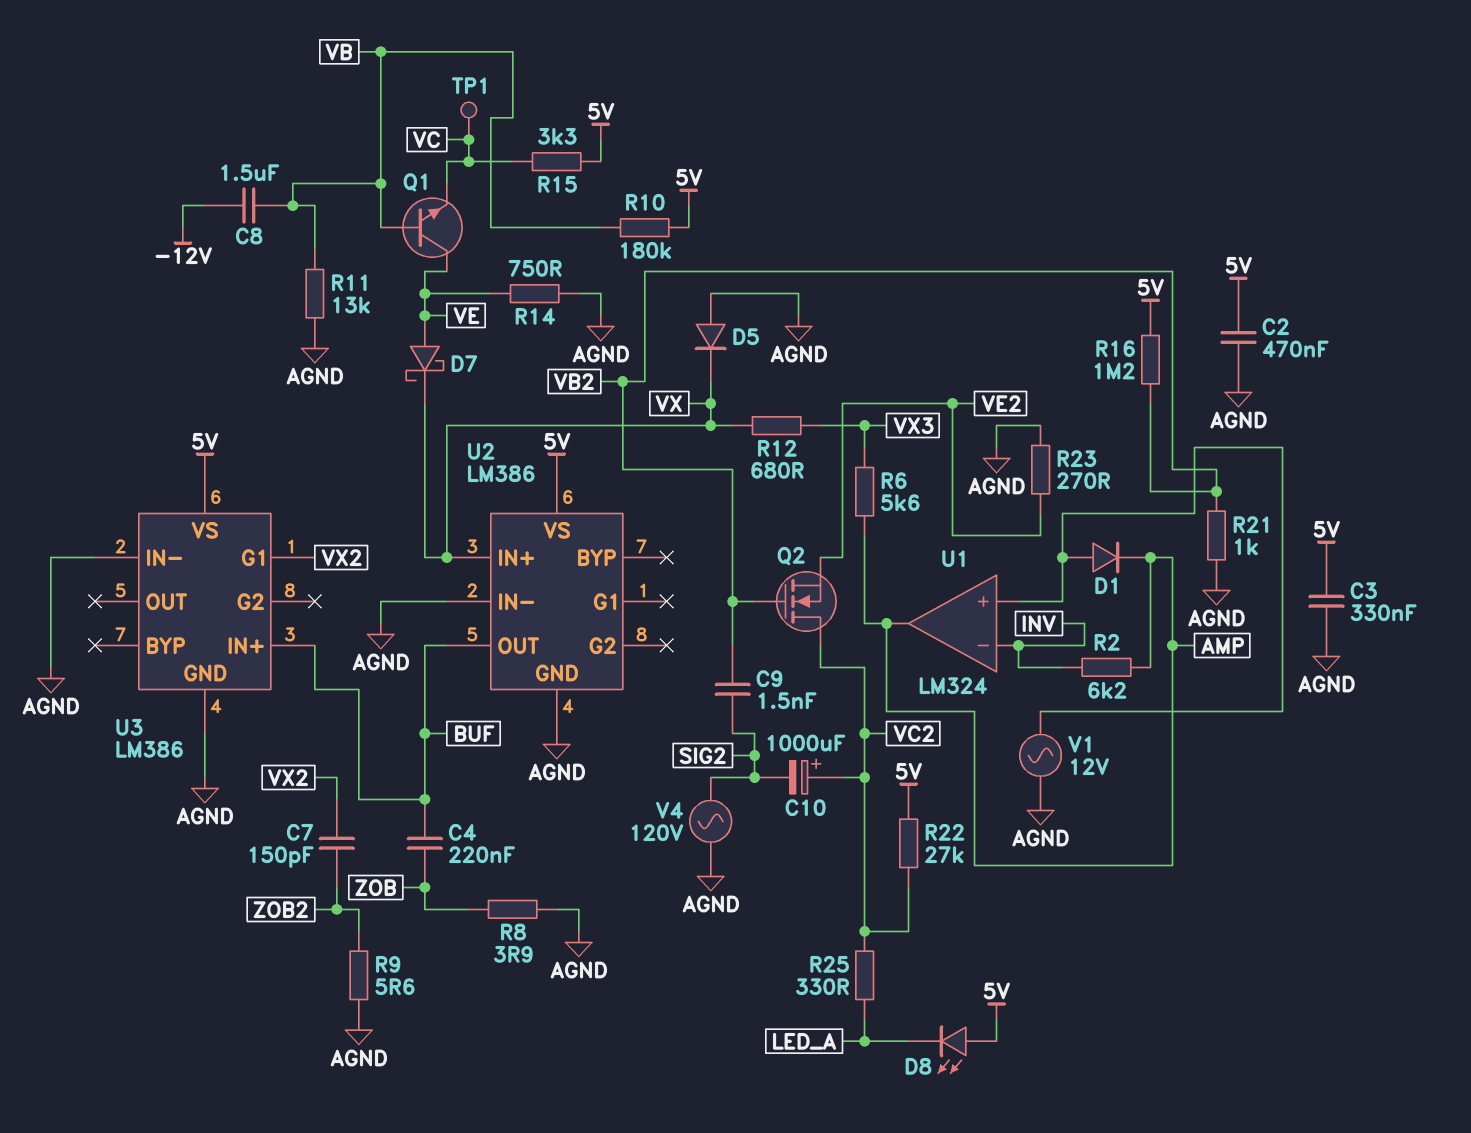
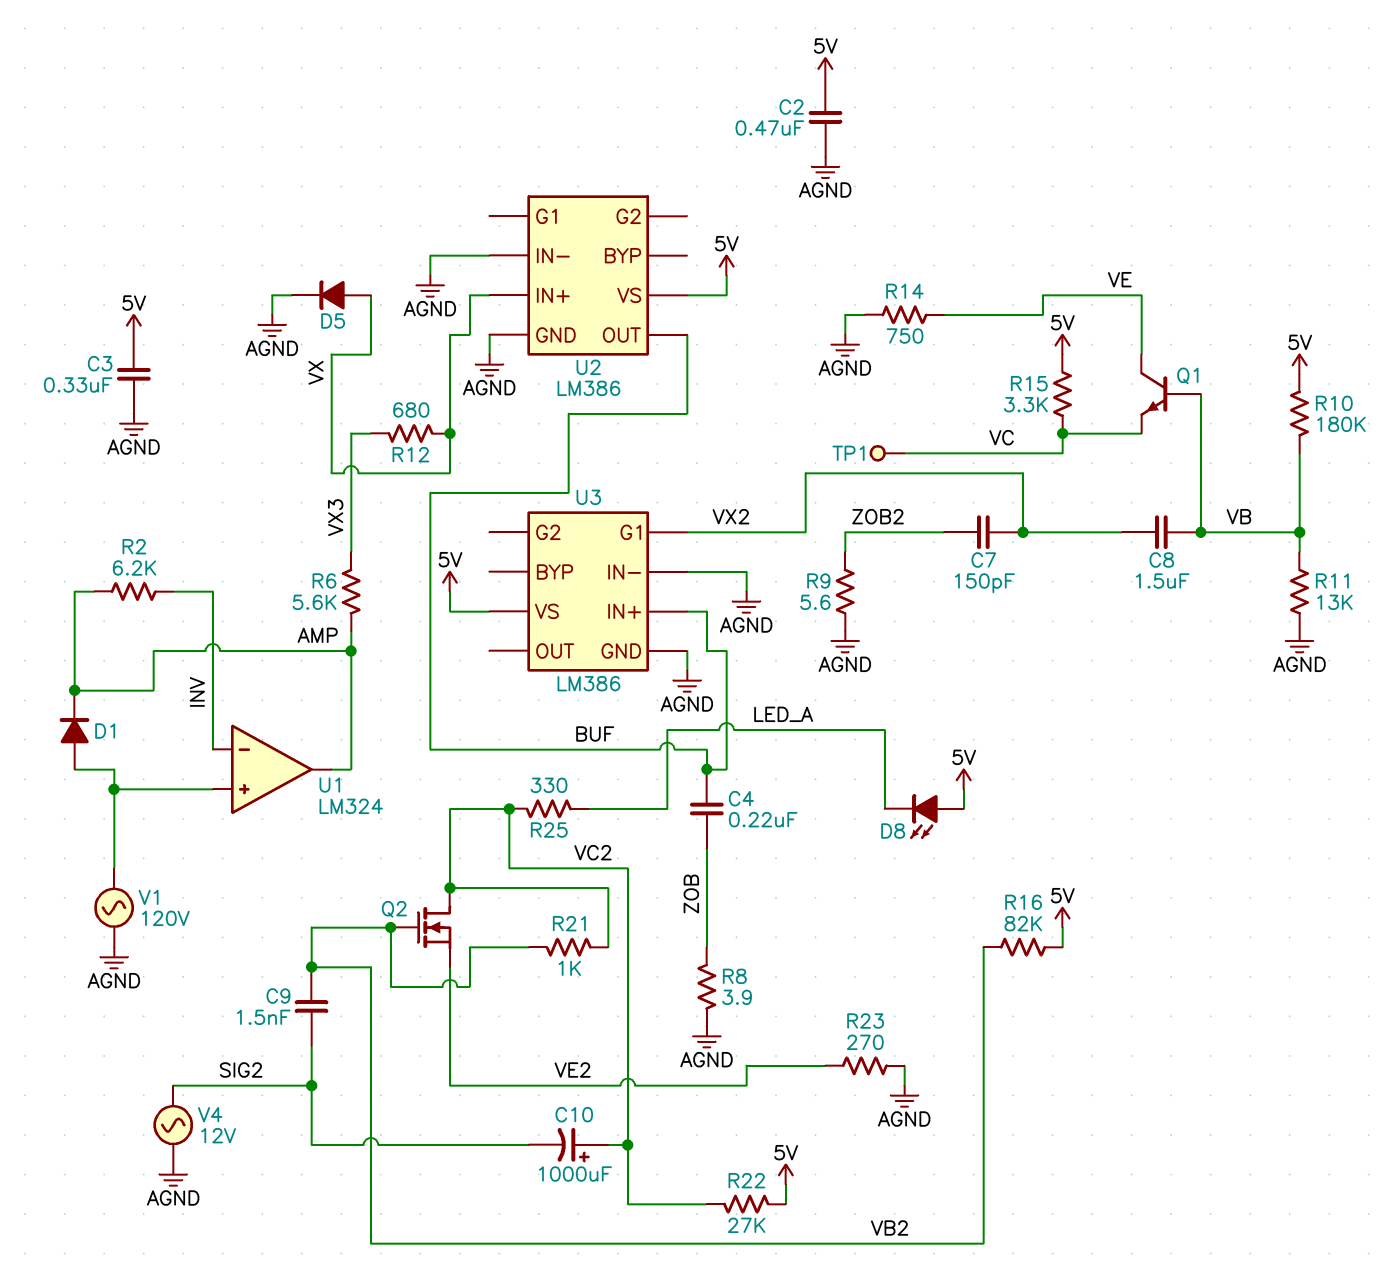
C8: 1.5uF (-12V, VB) -> 1.5uF (VB, VX2)
D5: diode (A AGND, K VX) -> diode (A VX, K AGND)
D7: schottky (A VE, K VX) -> none
R16: 1.2M (5V, VB2) -> 82k (5V, VB2)
R21: 1k (AGND, VB2) -> 1k (VB2, VC2)
V1: AC 12V (AGND, U1/in+) -> AC 120V (AGND, U1/in+)
V4: AC 120V (AGND, SIG2) -> AC 12V (AGND, SIG2)

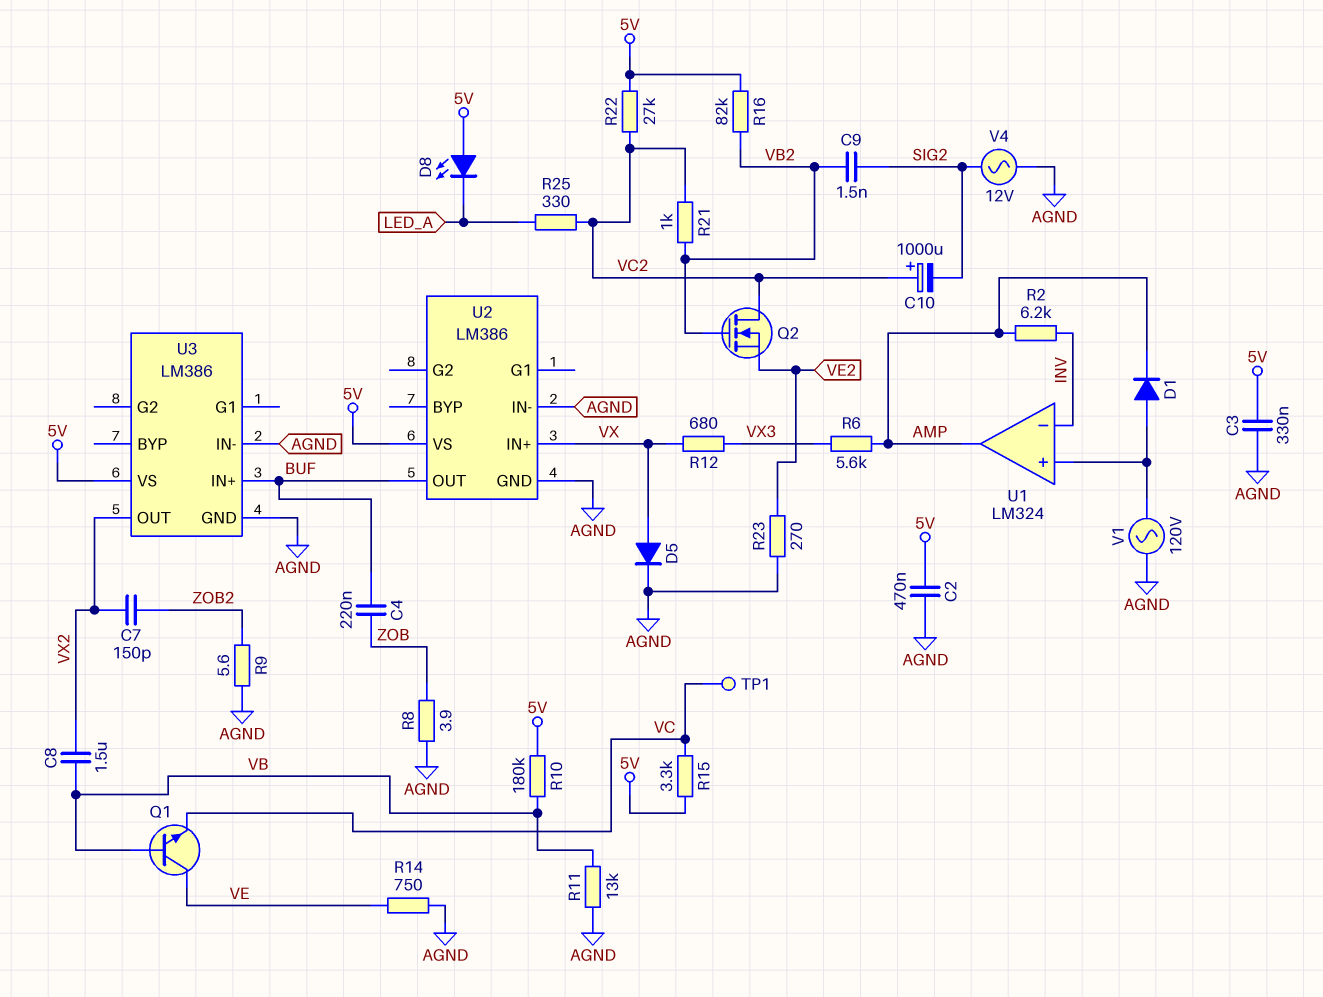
U3 pin G1: VX2 -> none
U3 pin OUT: none -> VX2

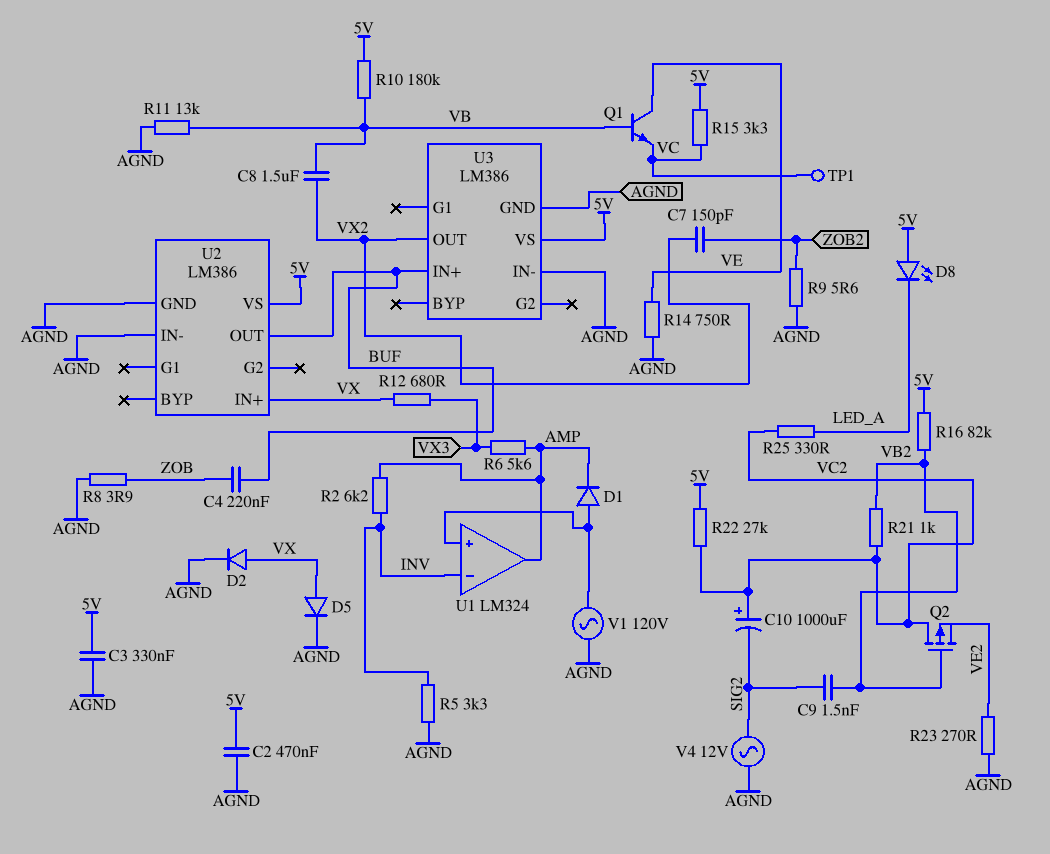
D2: none -> diode (A VX, K AGND)
Q2: NMOS (G VB2, D VC2, S VE2) -> PMOS (G VB2, D VC2, S VE2)
R5: none -> 3.3k (AGND, INV)

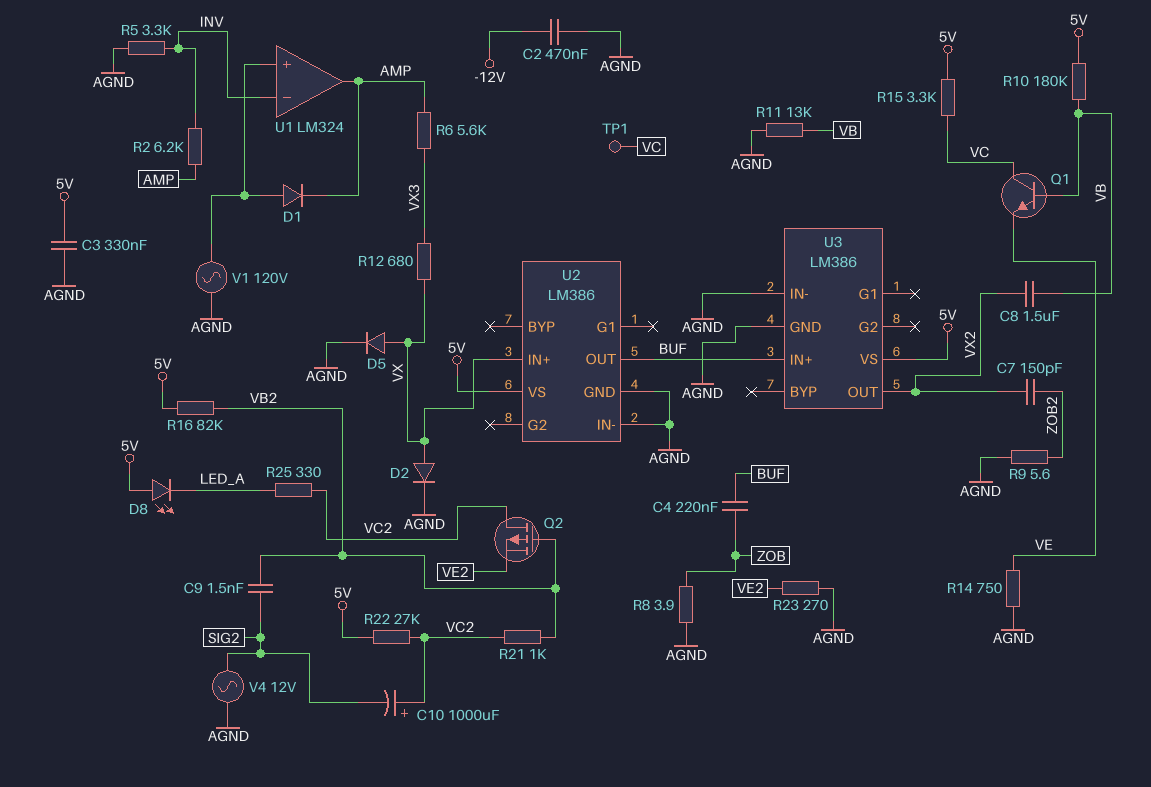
C2: 470nF (5V, AGND) -> 470nF (-12V, AGND)
Q1: NPN (B VB, C VE, E VC) -> NPN (B VB, C VC, E VE)

